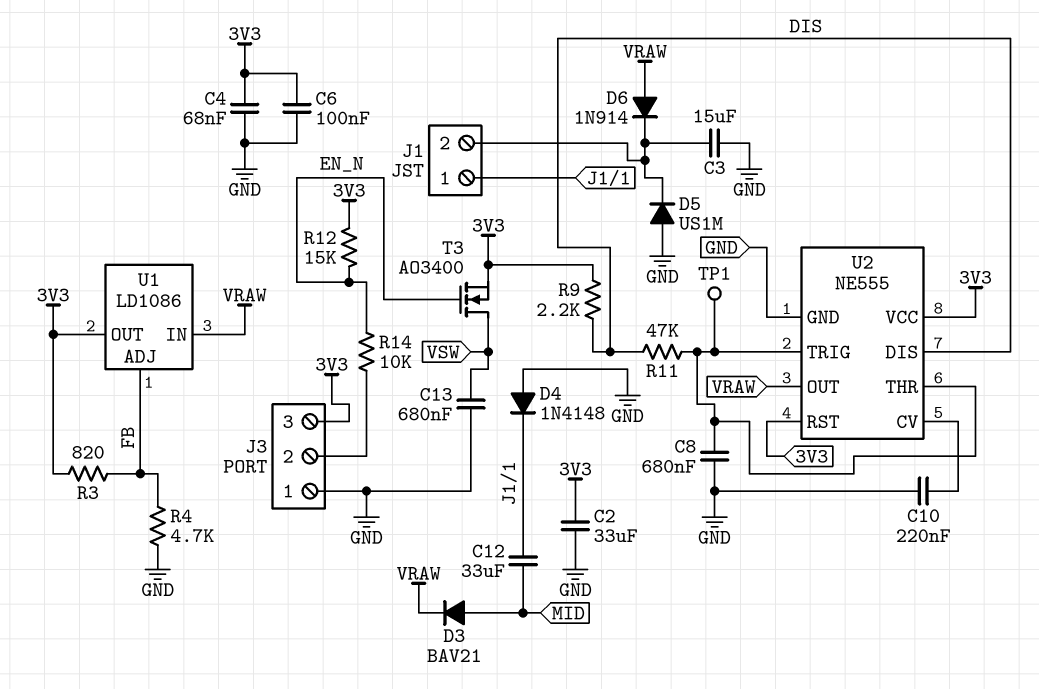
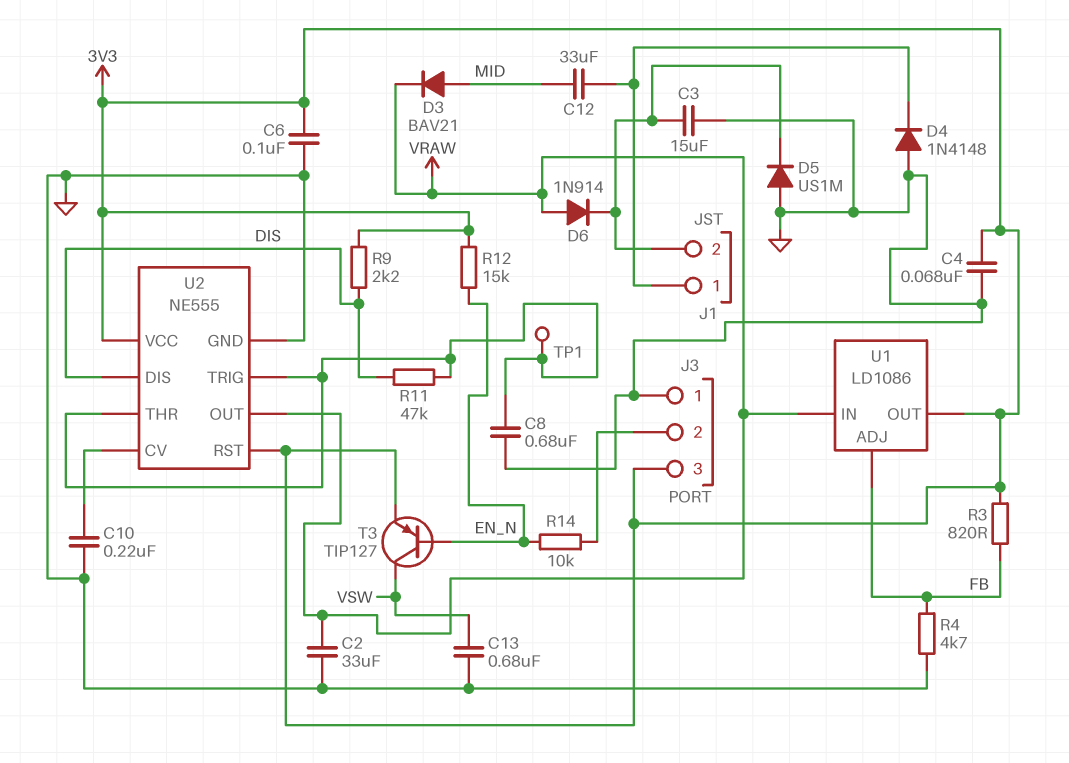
C2: 33uF (3V3, GND) -> 33uF (GND, VRAW)
T3: NMOS AO3400 (G EN_N, D VSW, S 3V3) -> PNP TIP127 (B EN_N, C VSW, E 3V3)

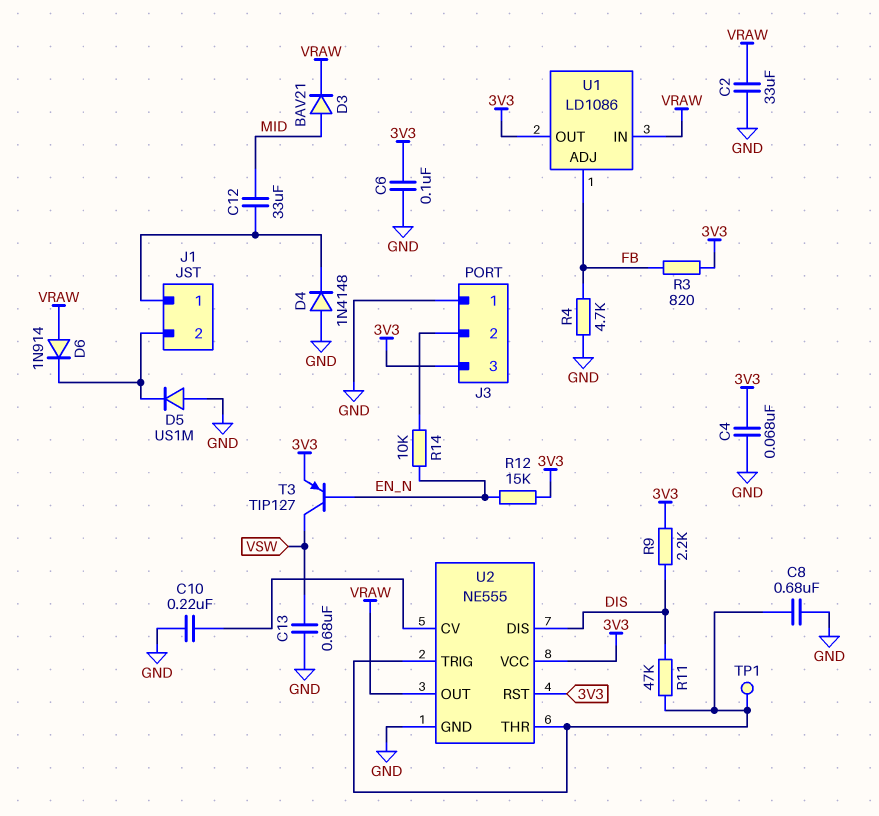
C3: 15uF (GND, J1/2) -> none

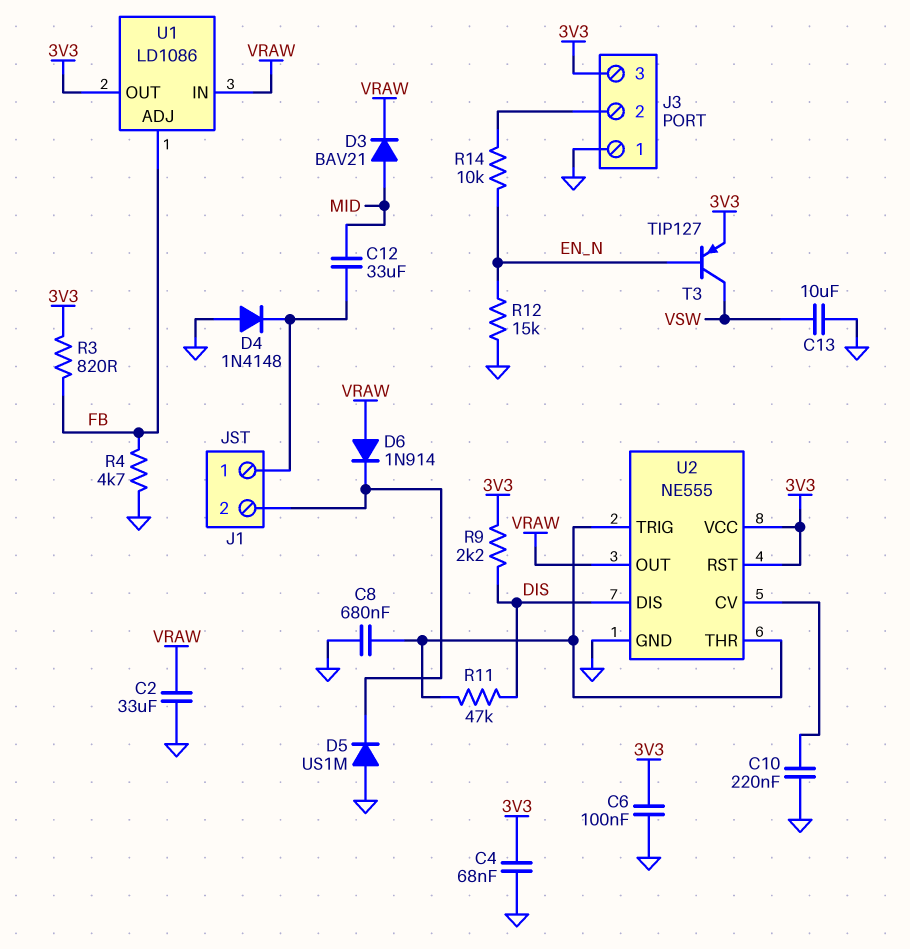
C13: 680nF (GND, VSW) -> 10uF (GND, VSW)
R12: 15k (3V3, EN_N) -> 15k (EN_N, GND)
TP1: test point (U2/THR) -> none

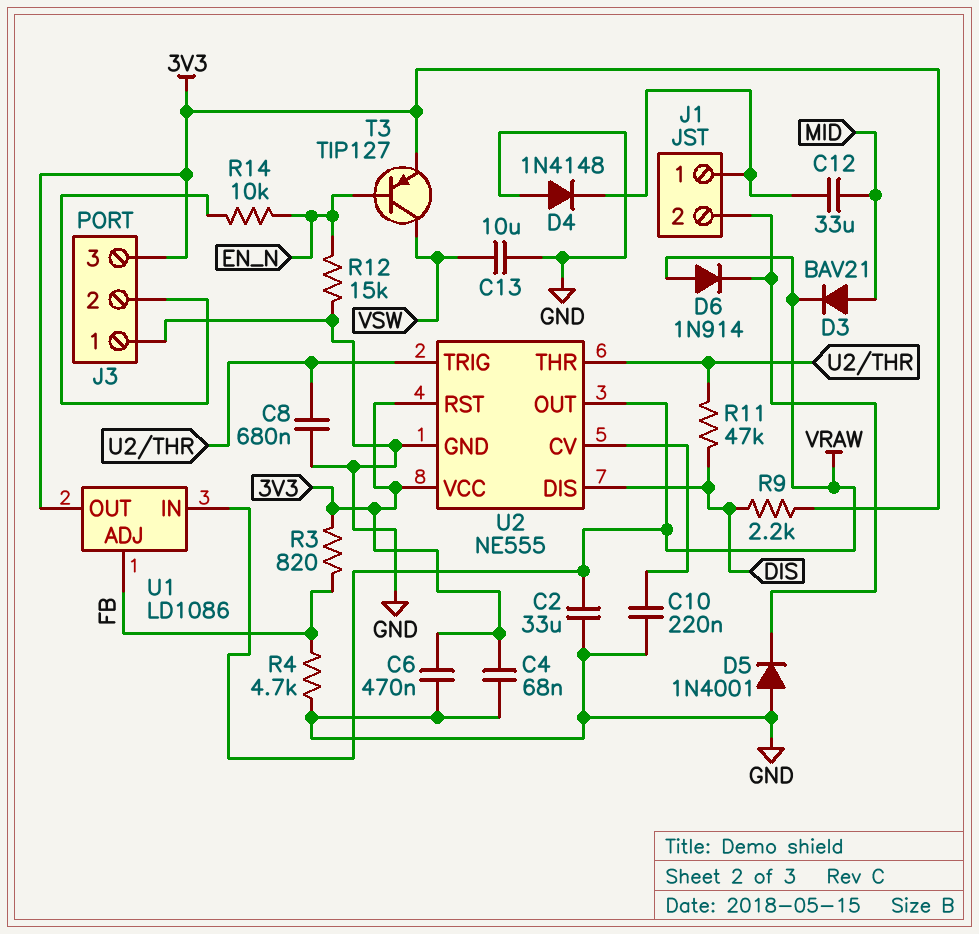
C6: 100nF (3V3, GND) -> 470nF (3V3, GND)
D5: diode US1M (A GND, K J1/2) -> diode 1N4001 (A GND, K J1/2)

